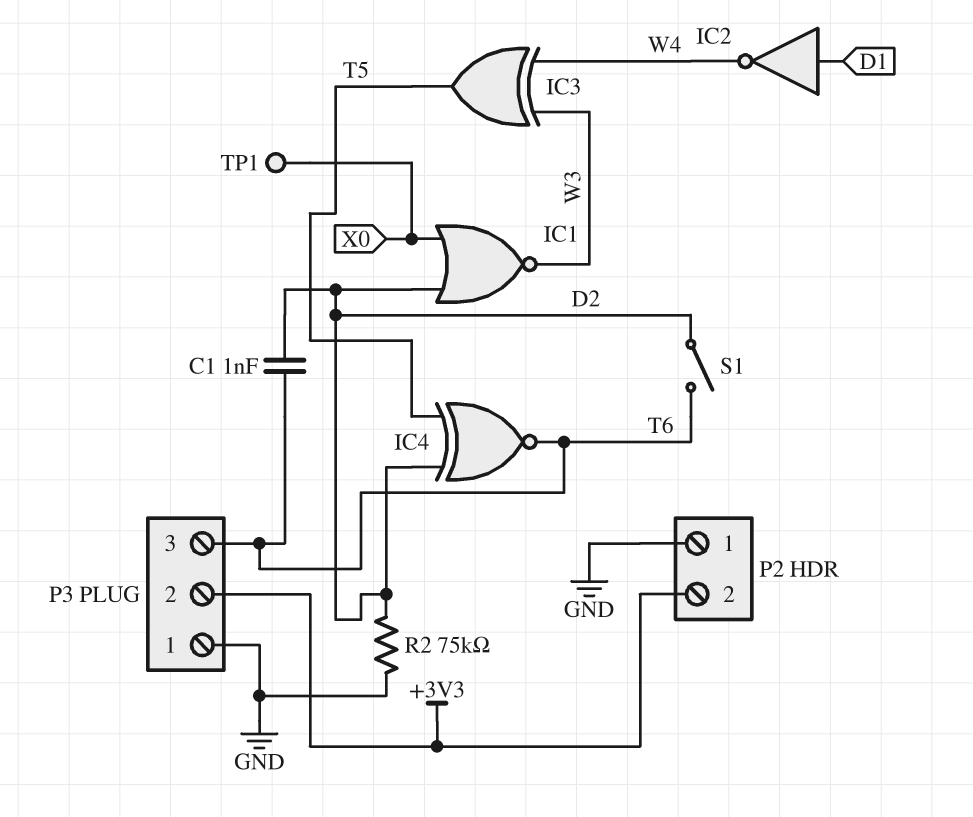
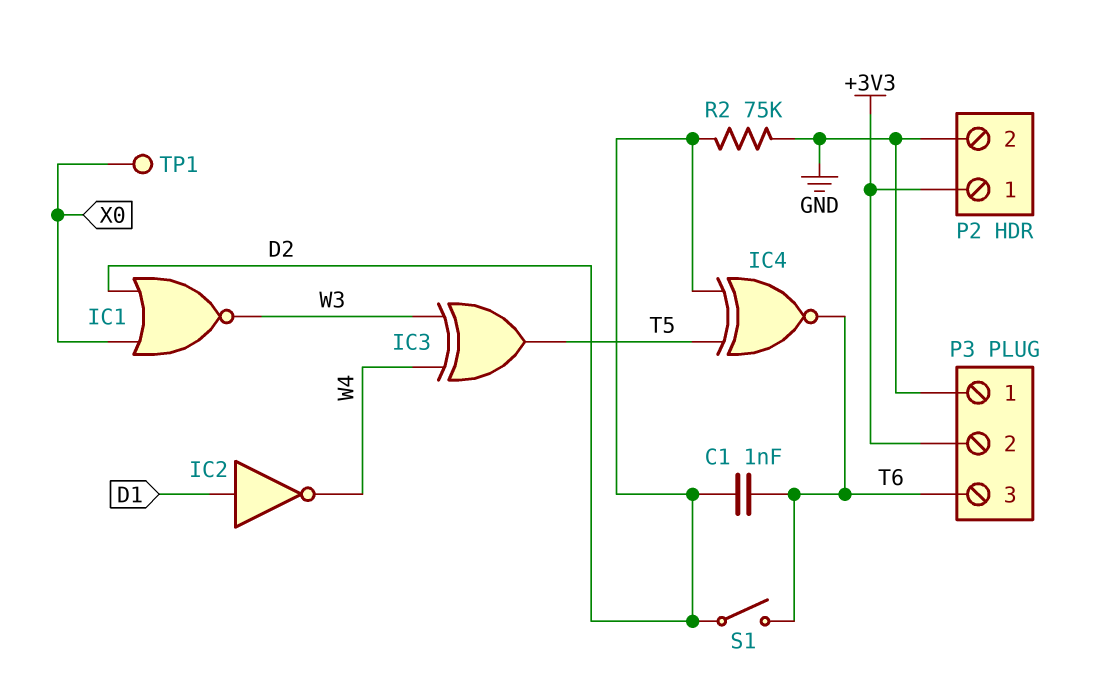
P2 pin 1: GND -> +3V3
P2 pin 2: +3V3 -> GND

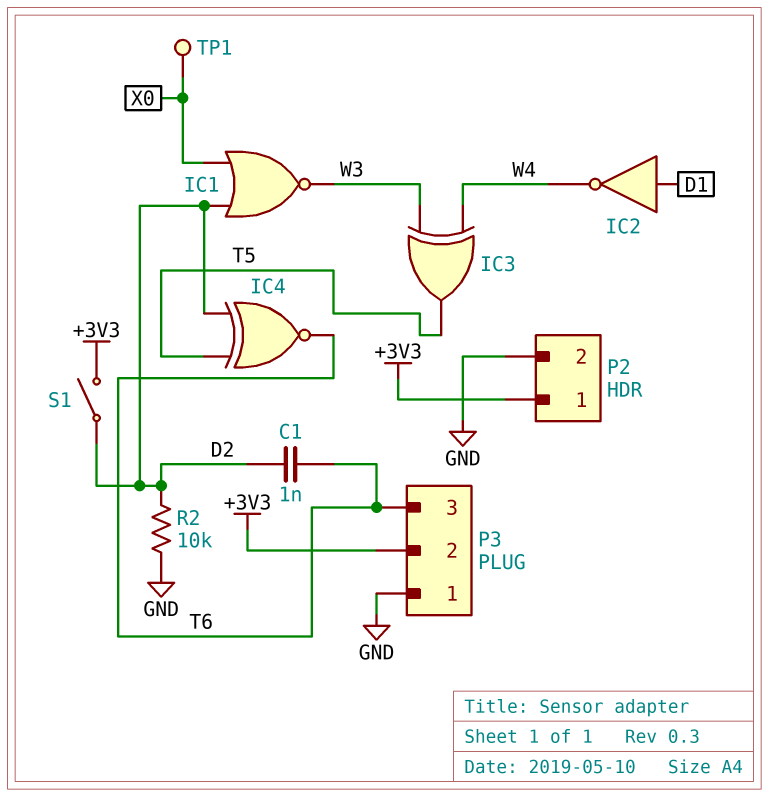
R2: 75k (D2, GND) -> 10k (D2, GND)
S1: switch (D2, T6) -> switch (+3V3, D2)

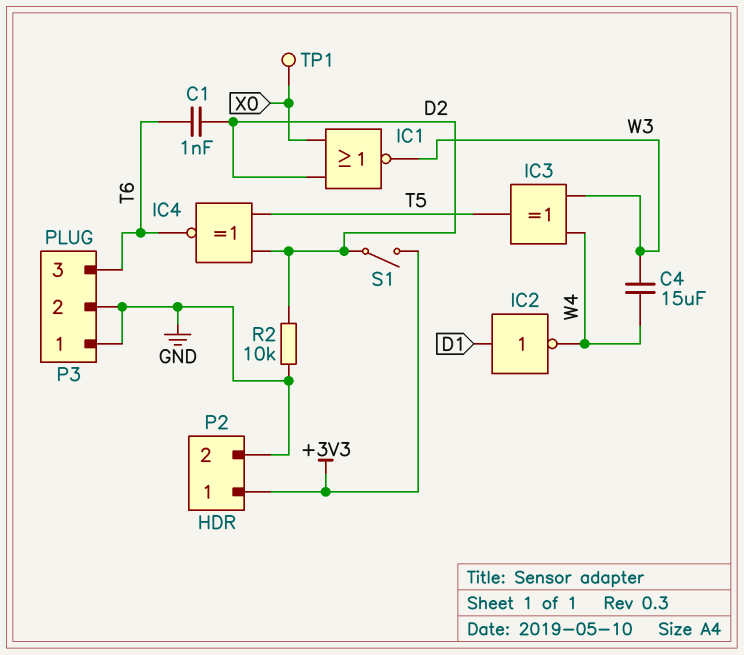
C4: none -> 15uF (W3, W4)
P3 pin 2: +3V3 -> GND

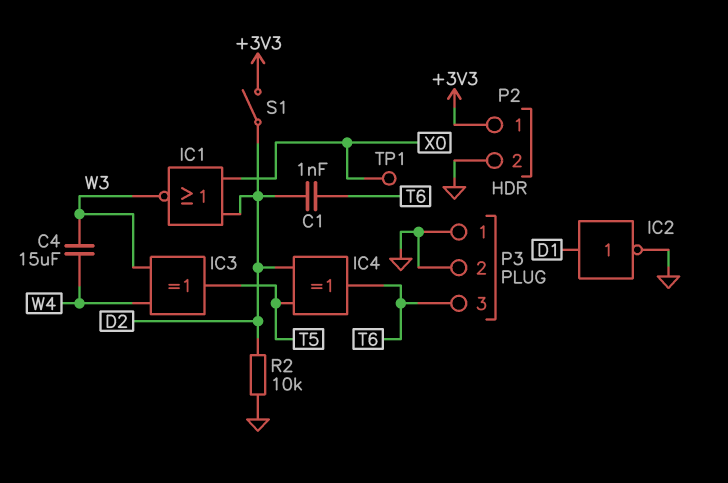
IC2: NOT (in D1, out W4) -> NOT (in D1, out GND)
IC4: XNOR (in D2, in T5, out T6) -> XOR (in D2, in T5, out T6)

